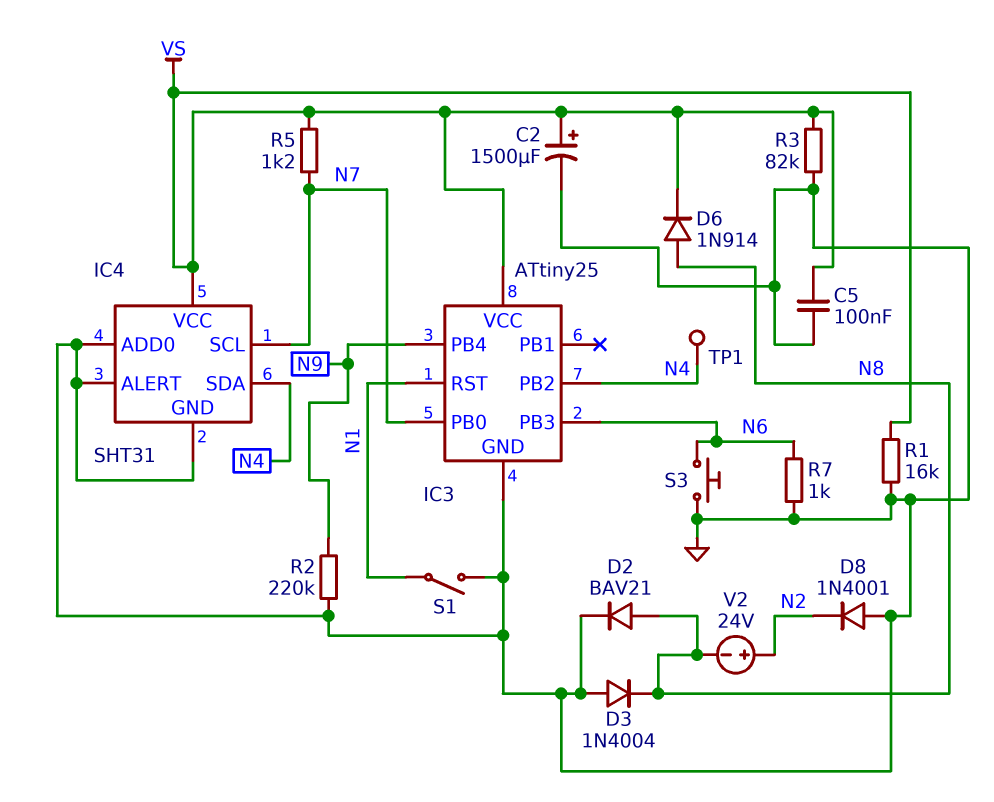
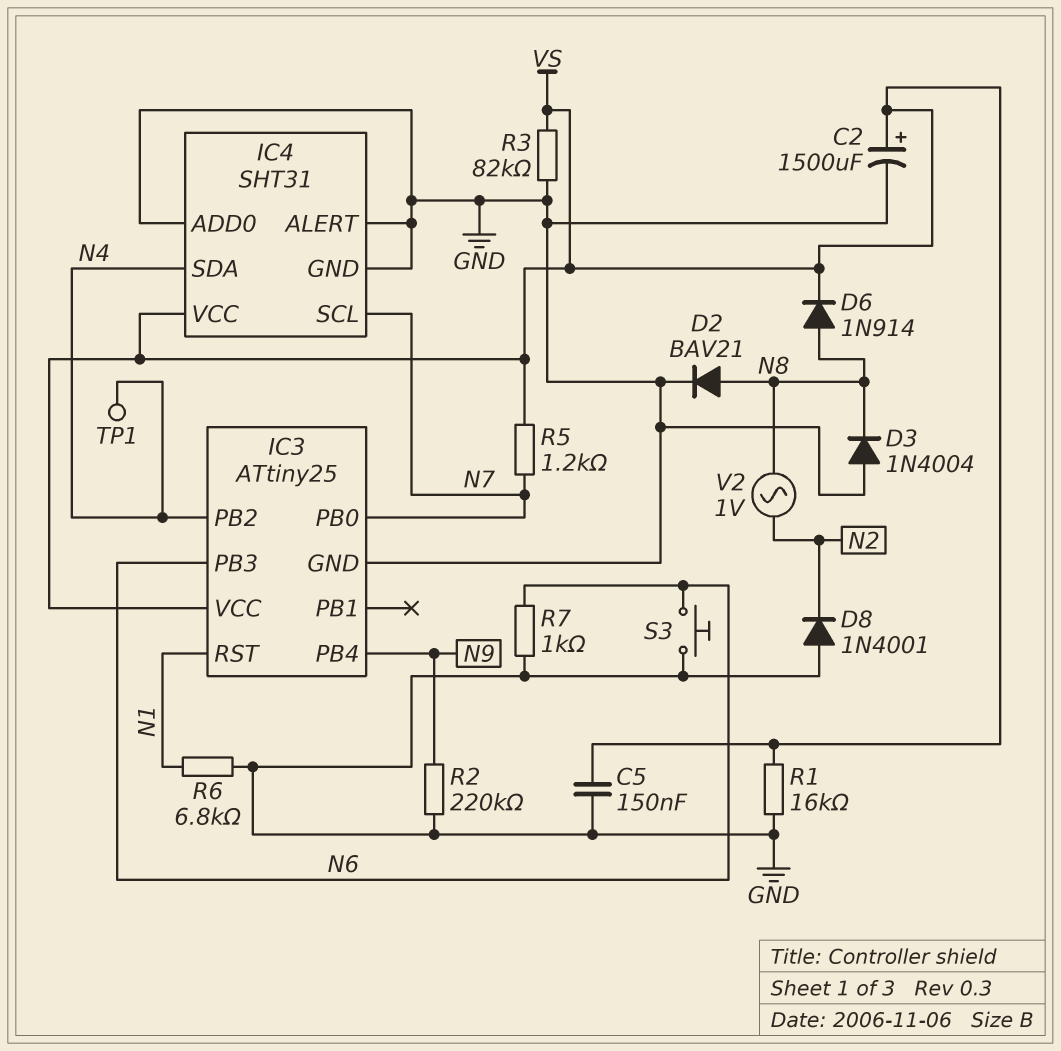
C5: 100nF (GND, VS) -> 150nF (GND, VS)
R6: none -> 6.8k (GND, N1)
S1: switch (GND, N1) -> none
V2: 24V (plus N2, minus N8) -> AC 1V (N2, N8)

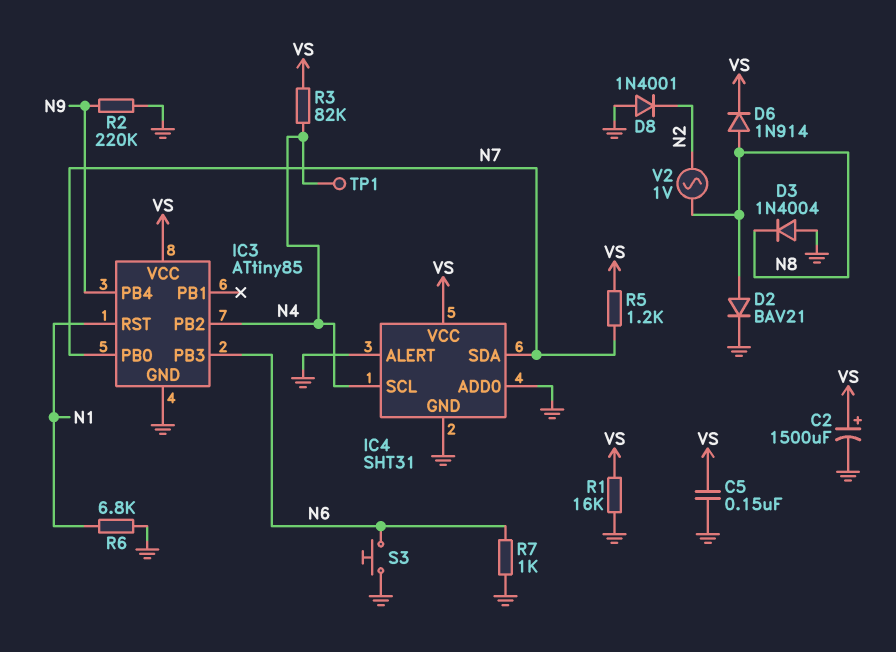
IC3: ATtiny25 -> ATtiny85
IC4 pin SCL: N7 -> N4
IC4 pin SDA: N4 -> N7
R3: 82k (GND, VS) -> 82k (N4, VS)

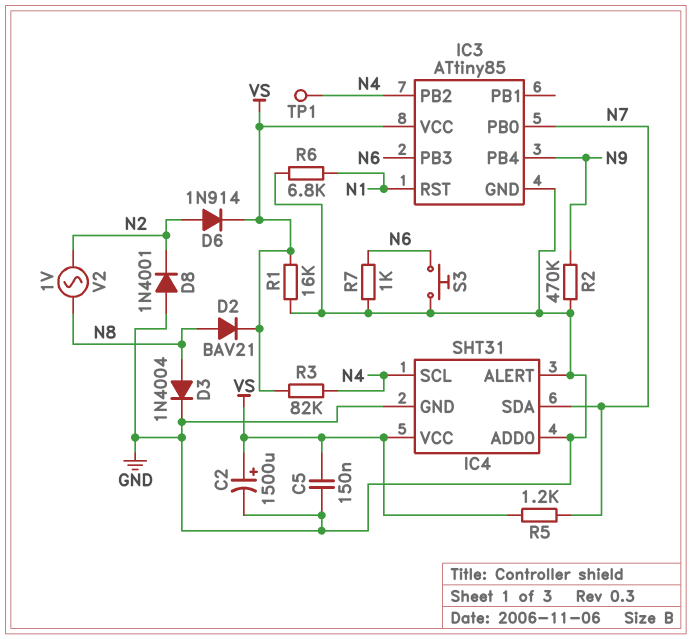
D2: diode BAV21 (A N8, K GND) -> diode BAV21 (A N8, K VS)
D3: diode 1N4004 (A GND, K N8) -> diode 1N4004 (A N8, K GND)
D6: diode 1N914 (A N8, K VS) -> diode 1N914 (A N2, K VS)
R2: 220k (GND, N9) -> 470k (GND, N9)

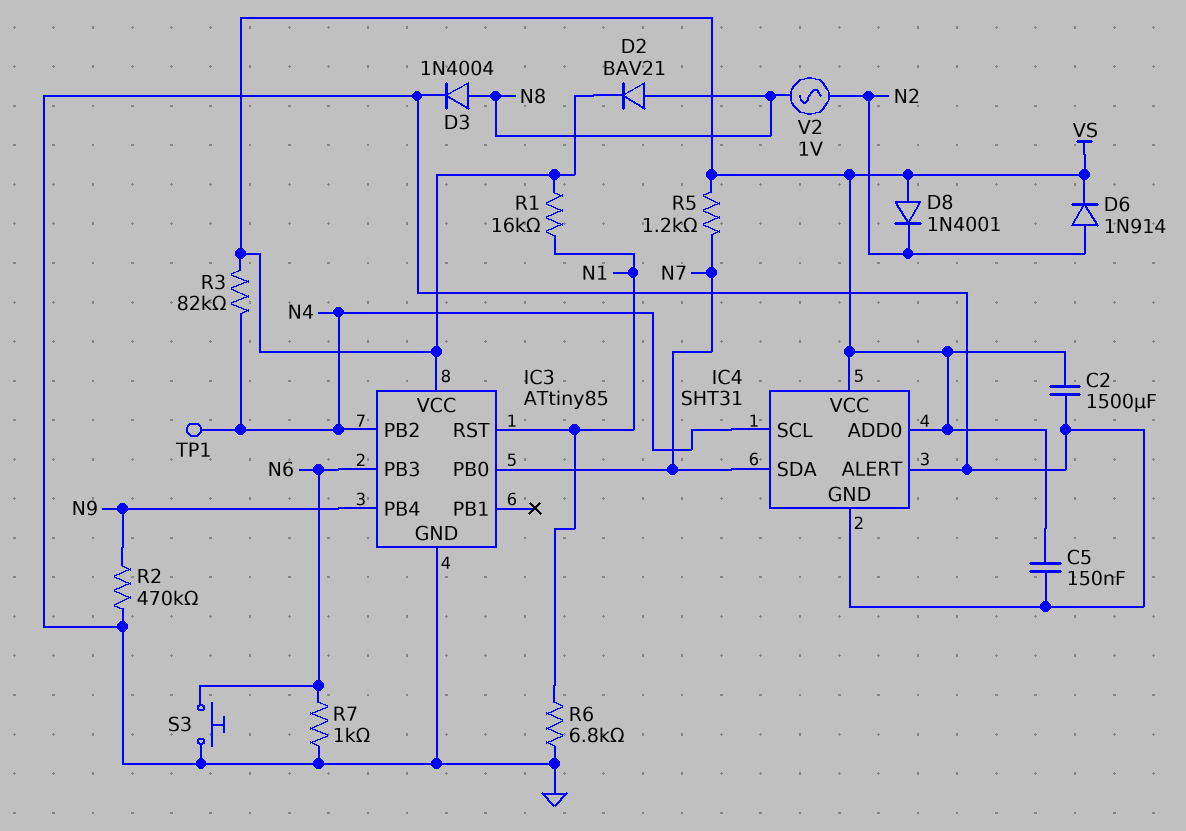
C2: 1500uF (plus VS, minus GND) -> 1500uF (GND, VS)
D8: diode 1N4001 (A GND, K N2) -> diode 1N4001 (A VS, K N2)
IC4 pin ADD0: GND -> VS
R1: 16k (GND, VS) -> 16k (N1, VS)

